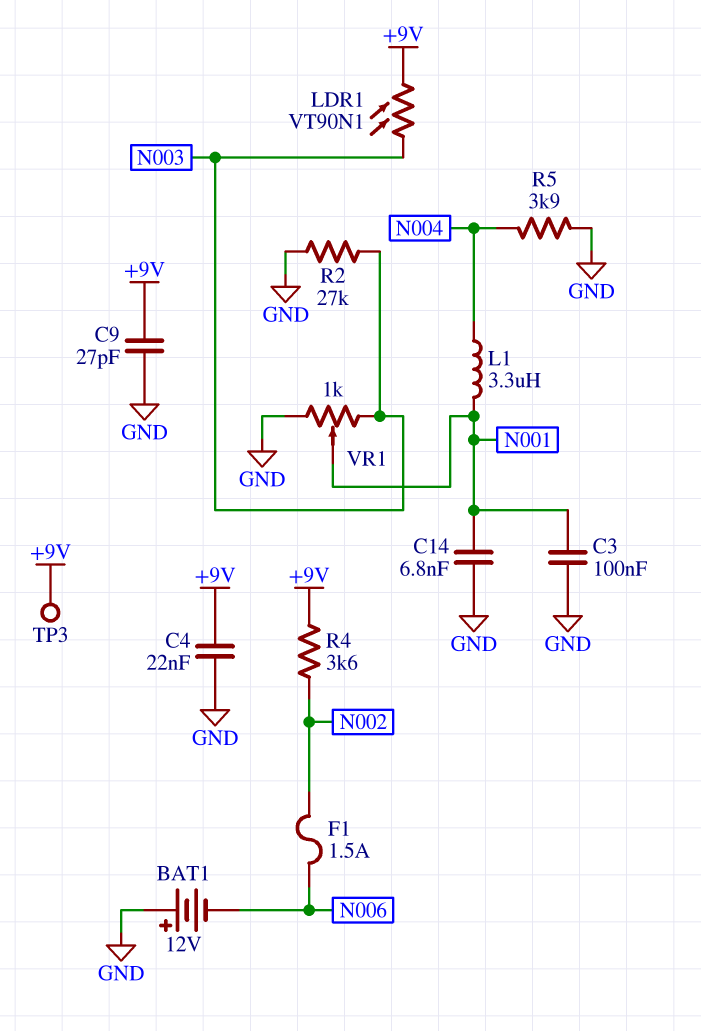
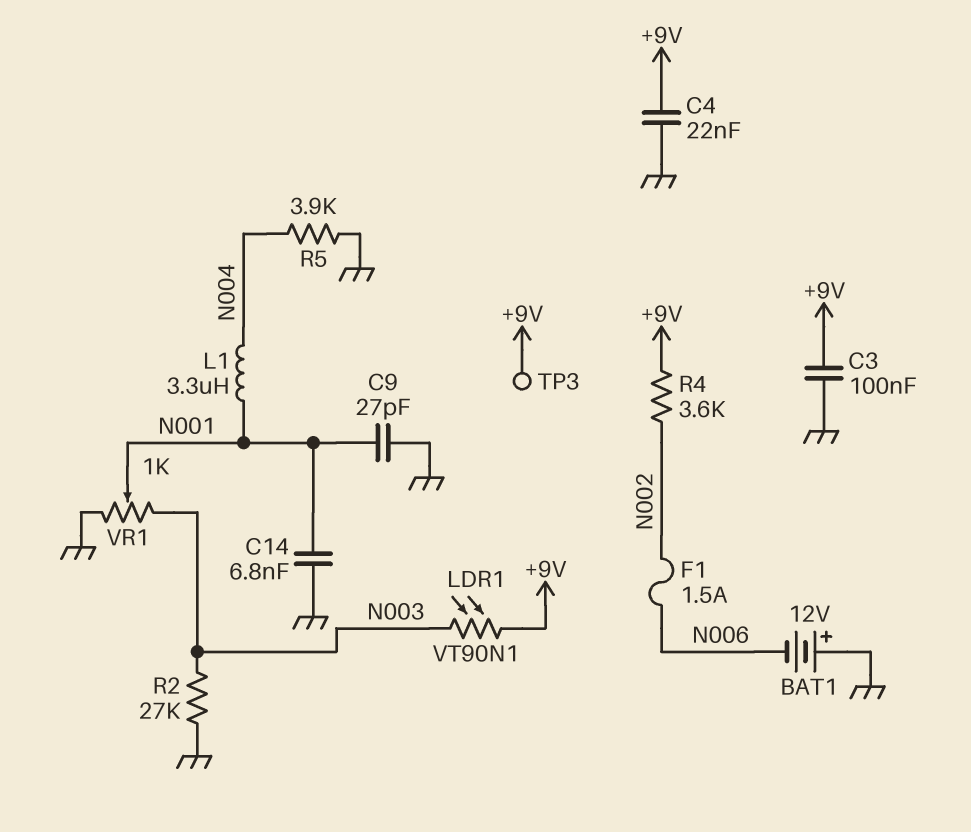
C3: 100nF (GND, N001) -> 100nF (+9V, GND)
C9: 27pF (+9V, GND) -> 27pF (GND, N001)

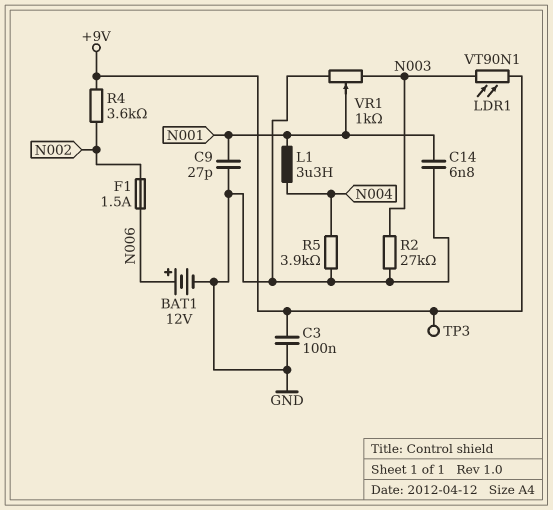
BAT1: 12V (plus GND, minus N006) -> 12V (plus N006, minus GND)
C4: 22nF (+9V, GND) -> none

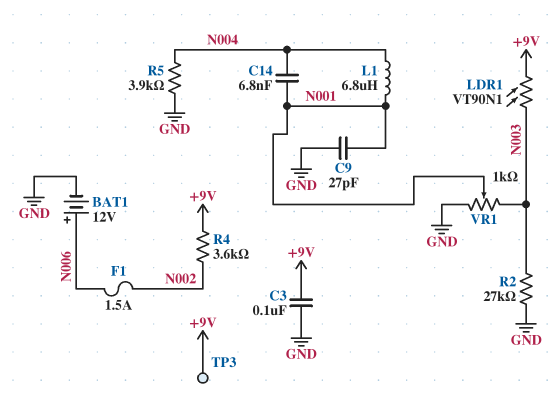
C14: 6.8nF (GND, N001) -> 6.8nF (N001, N004)
L1: 3.3uH (N001, N004) -> 6.8uH (N001, N004)

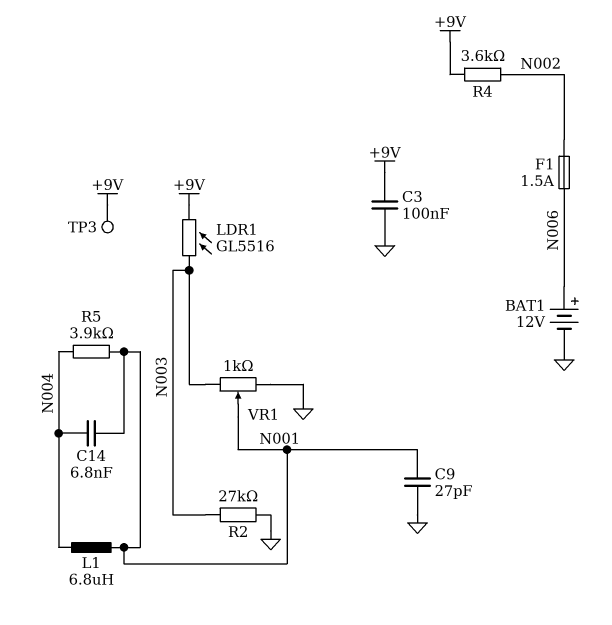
LDR1: VT90N1 (+9V, N003) -> GL5516 (+9V, N003)
R5: 3.9k (GND, N004) -> 3.9k (N001, N004)

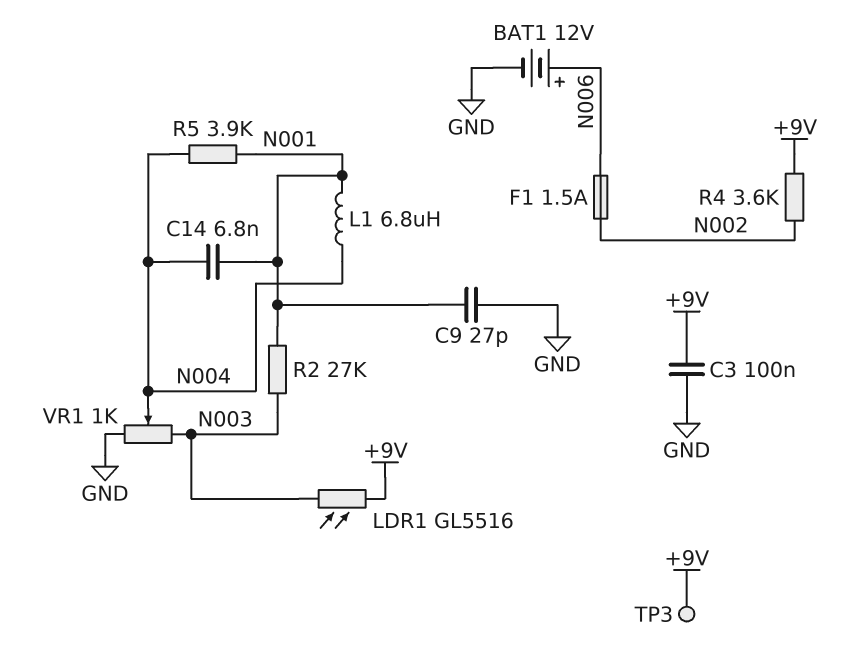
R2: 27k (GND, N003) -> 27k (N001, N003)
VR1: 1k (GND, N003, wiper N001) -> 1k (GND, N003, wiper N004)

